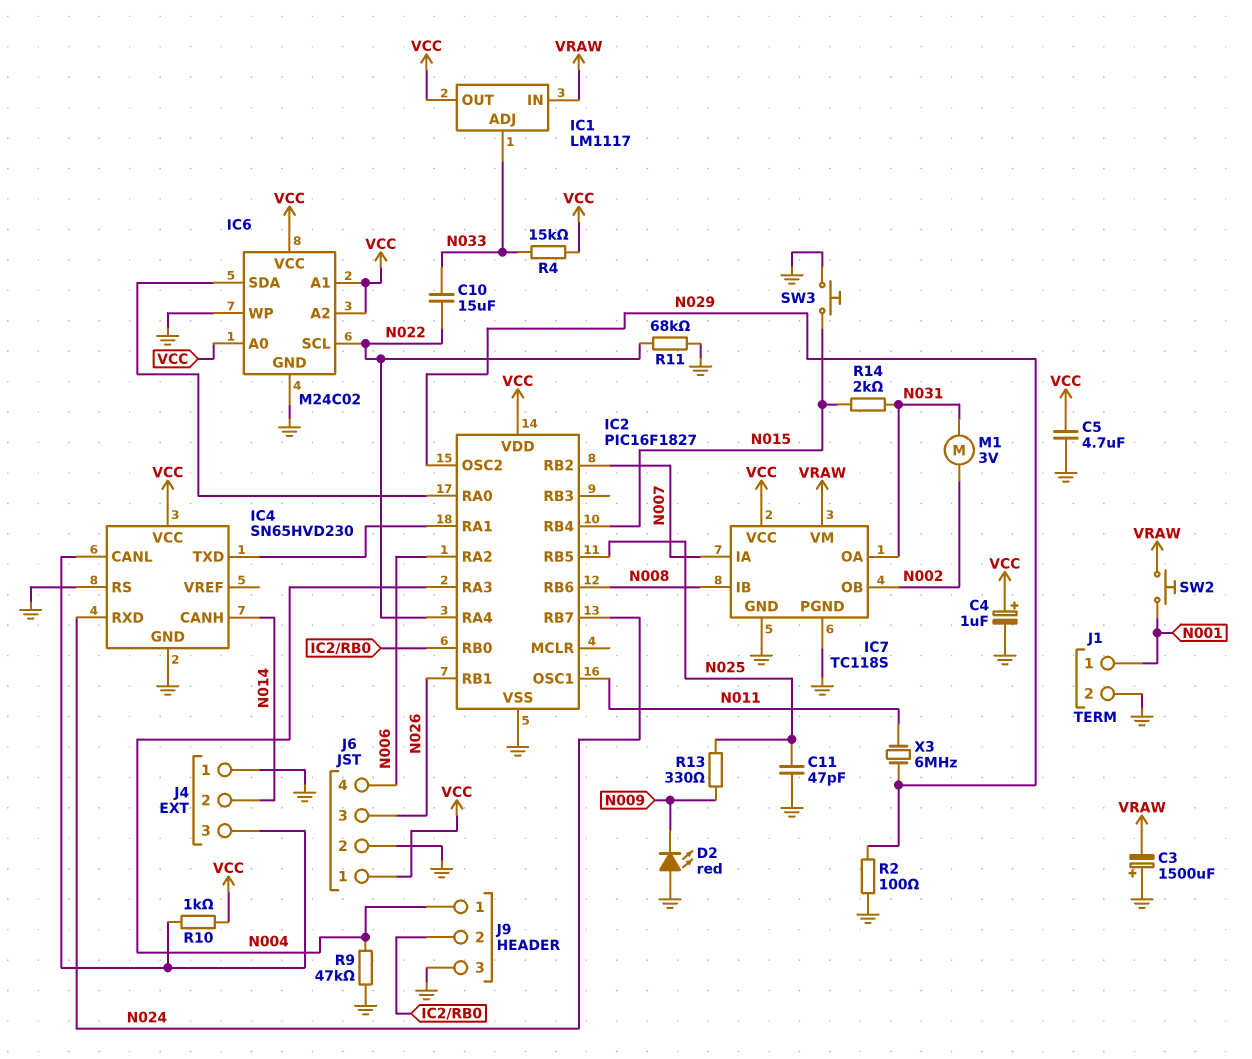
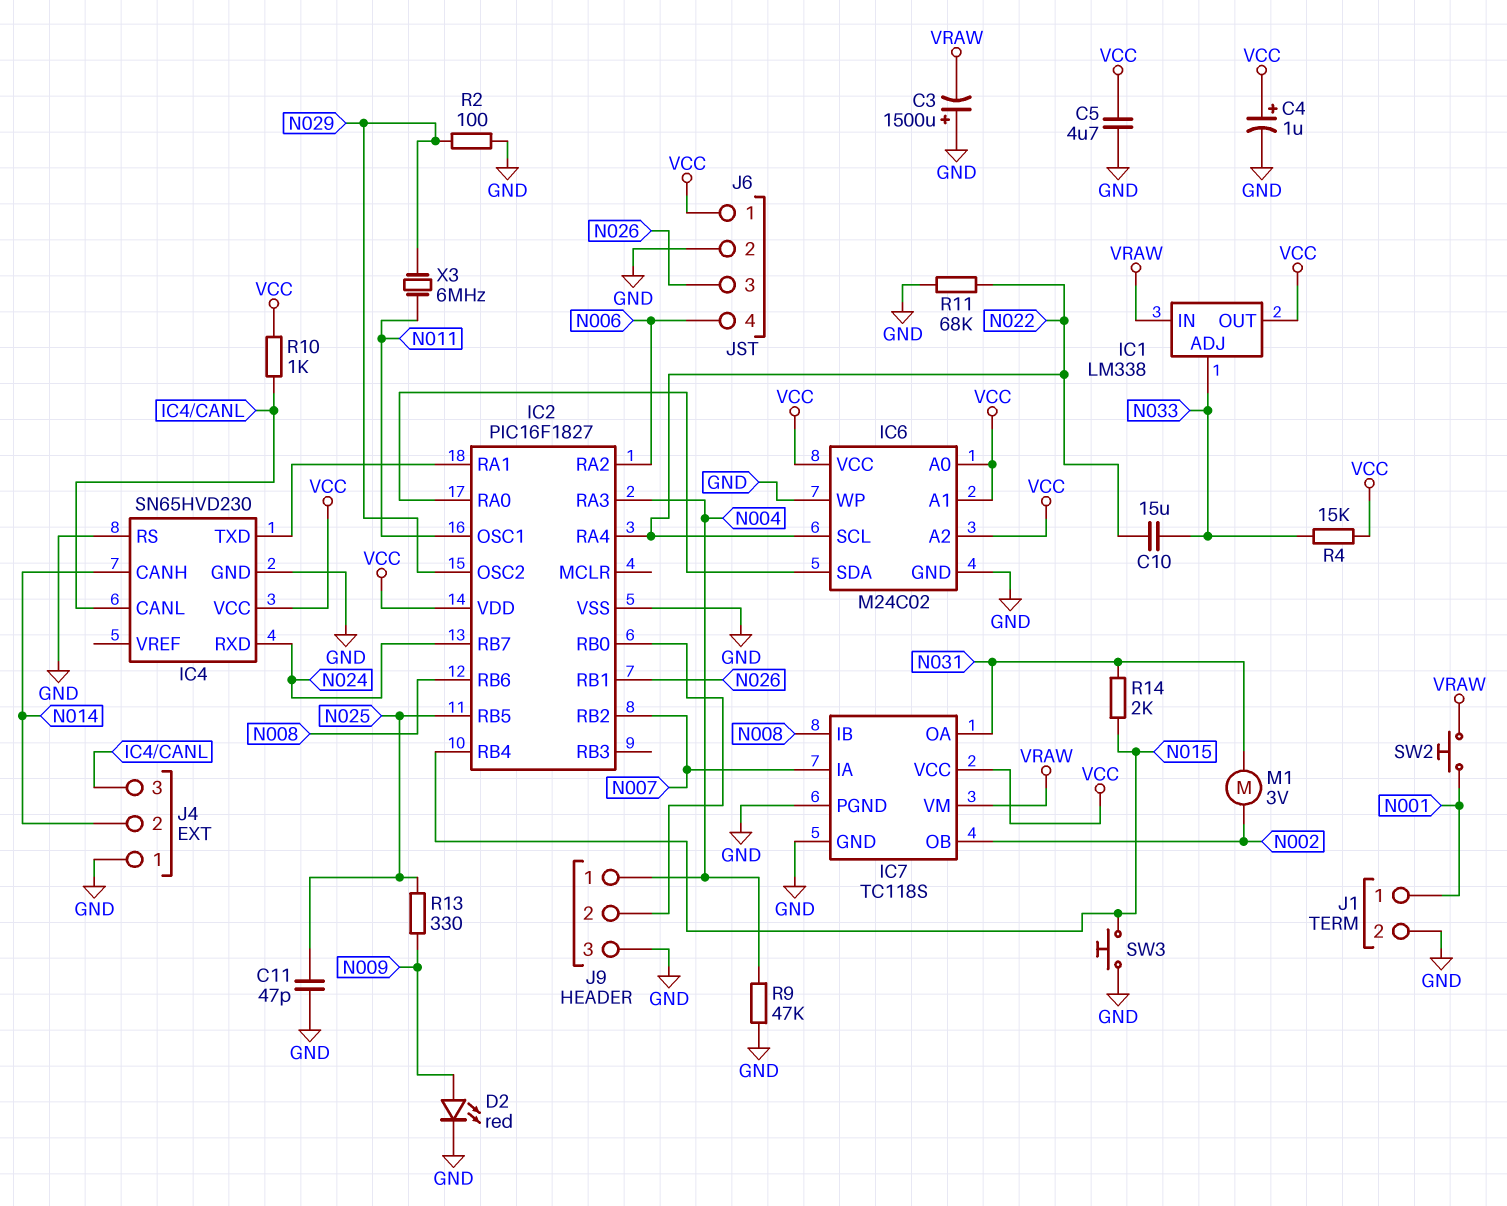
D2: LED red (A GND, K N009) -> LED red (A N009, K GND)
IC1: LM1117 -> LM338

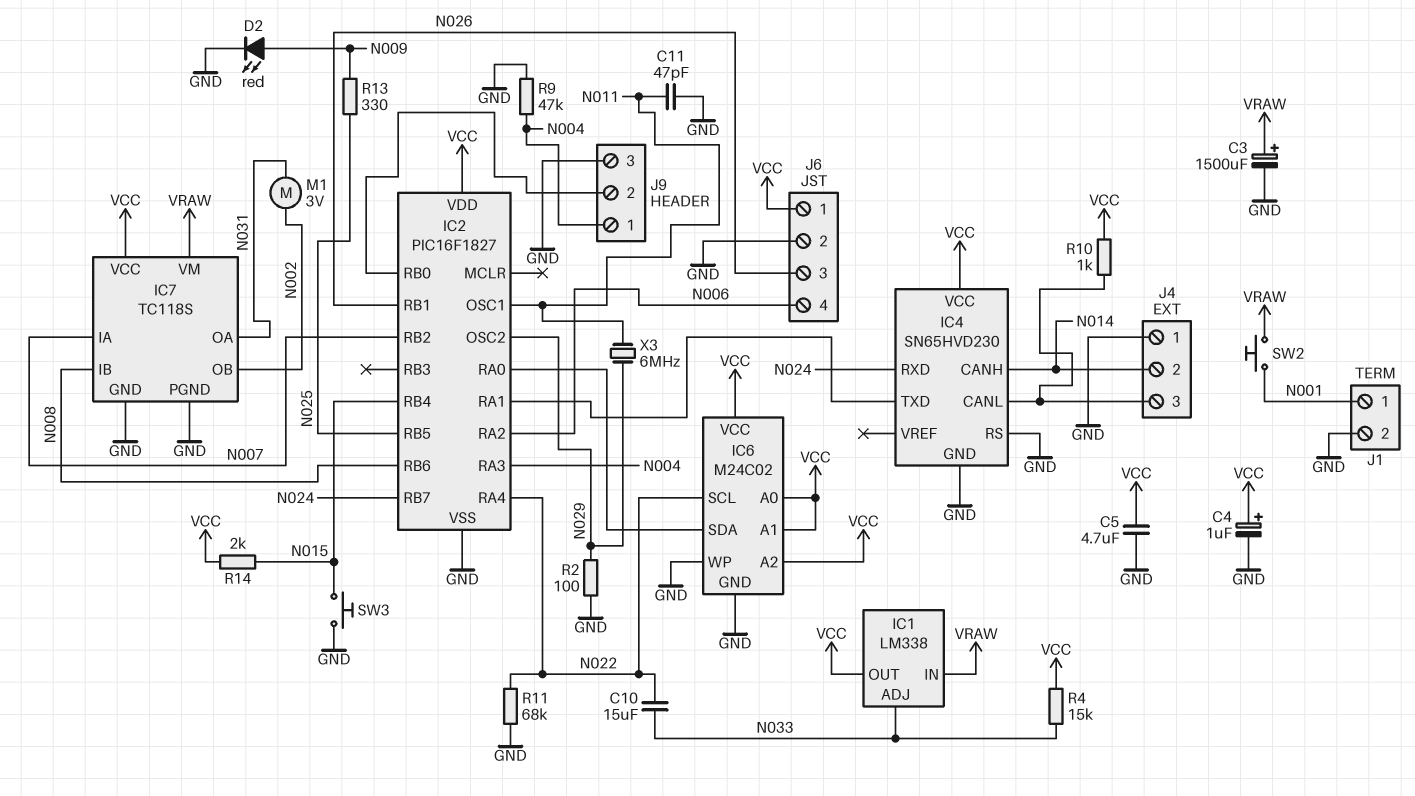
C3: 1500uF (plus GND, minus VRAW) -> 1500uF (plus VRAW, minus GND)
C11: 47pF (GND, N025) -> 47pF (GND, N011)
R14: 2k (N015, N031) -> 2k (N015, VCC)

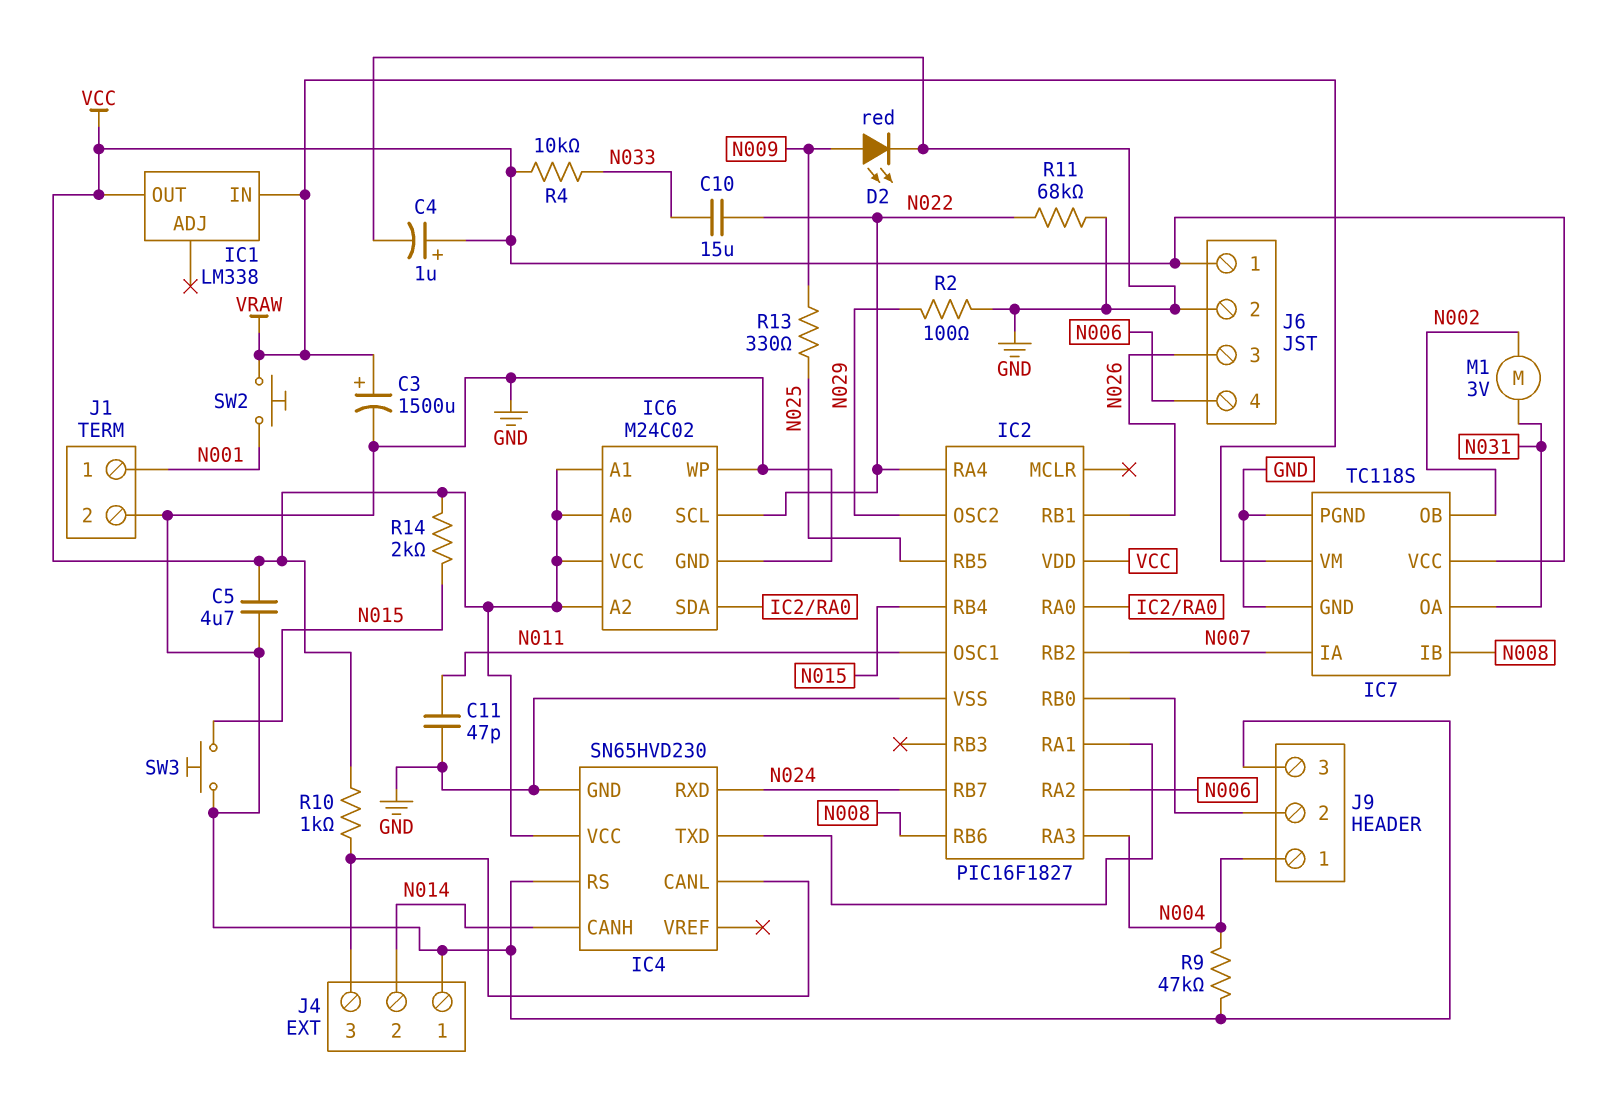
IC1 pin ADJ: N033 -> none
R4: 15k (N033, VCC) -> 10k (N033, VCC)
X3: 6MHz (N011, N029) -> none

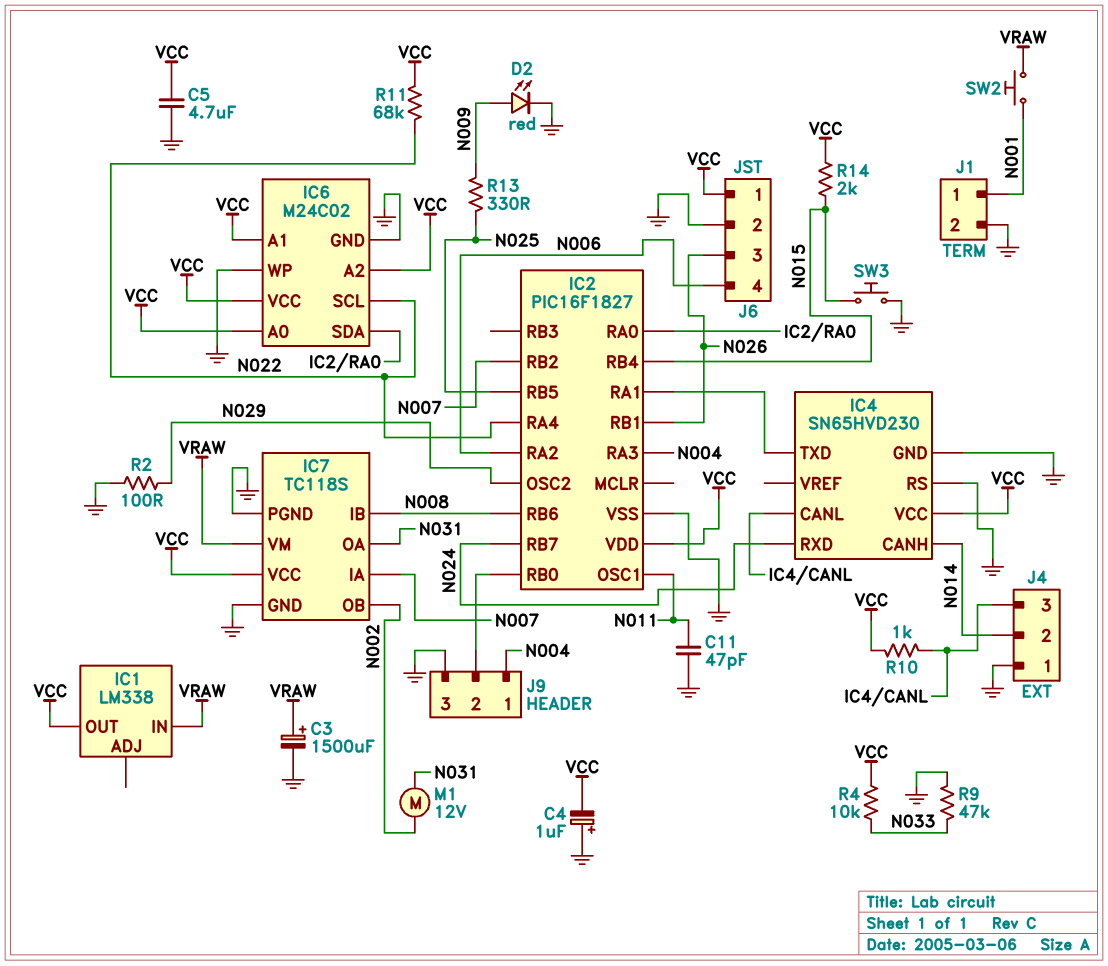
C4: 1uF (plus VCC, minus GND) -> 1uF (plus GND, minus VCC)
C10: 15uF (N022, N033) -> none
M1: motor 3V (N002, N031) -> motor 12V (N002, N031)
R9: 47k (GND, N004) -> 47k (GND, N033)
R11: 68k (GND, N022) -> 68k (N022, VCC)

